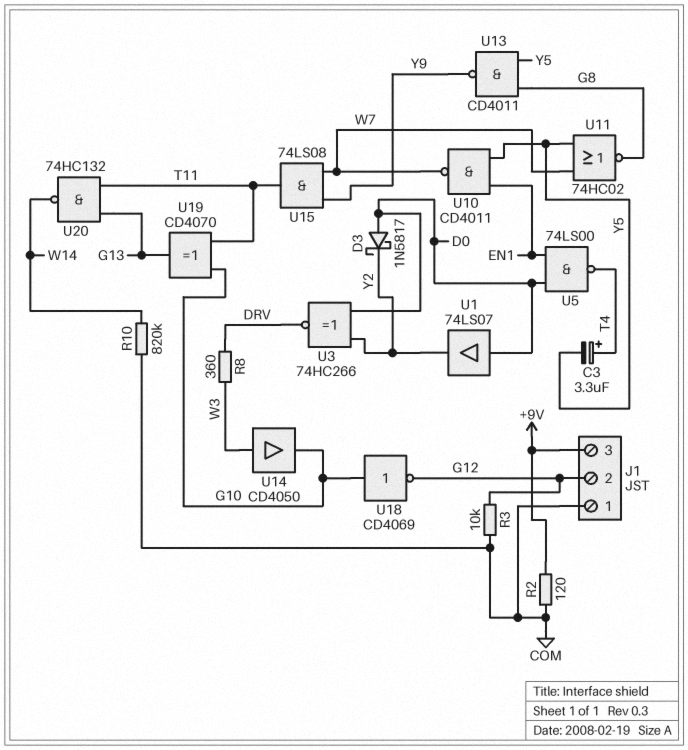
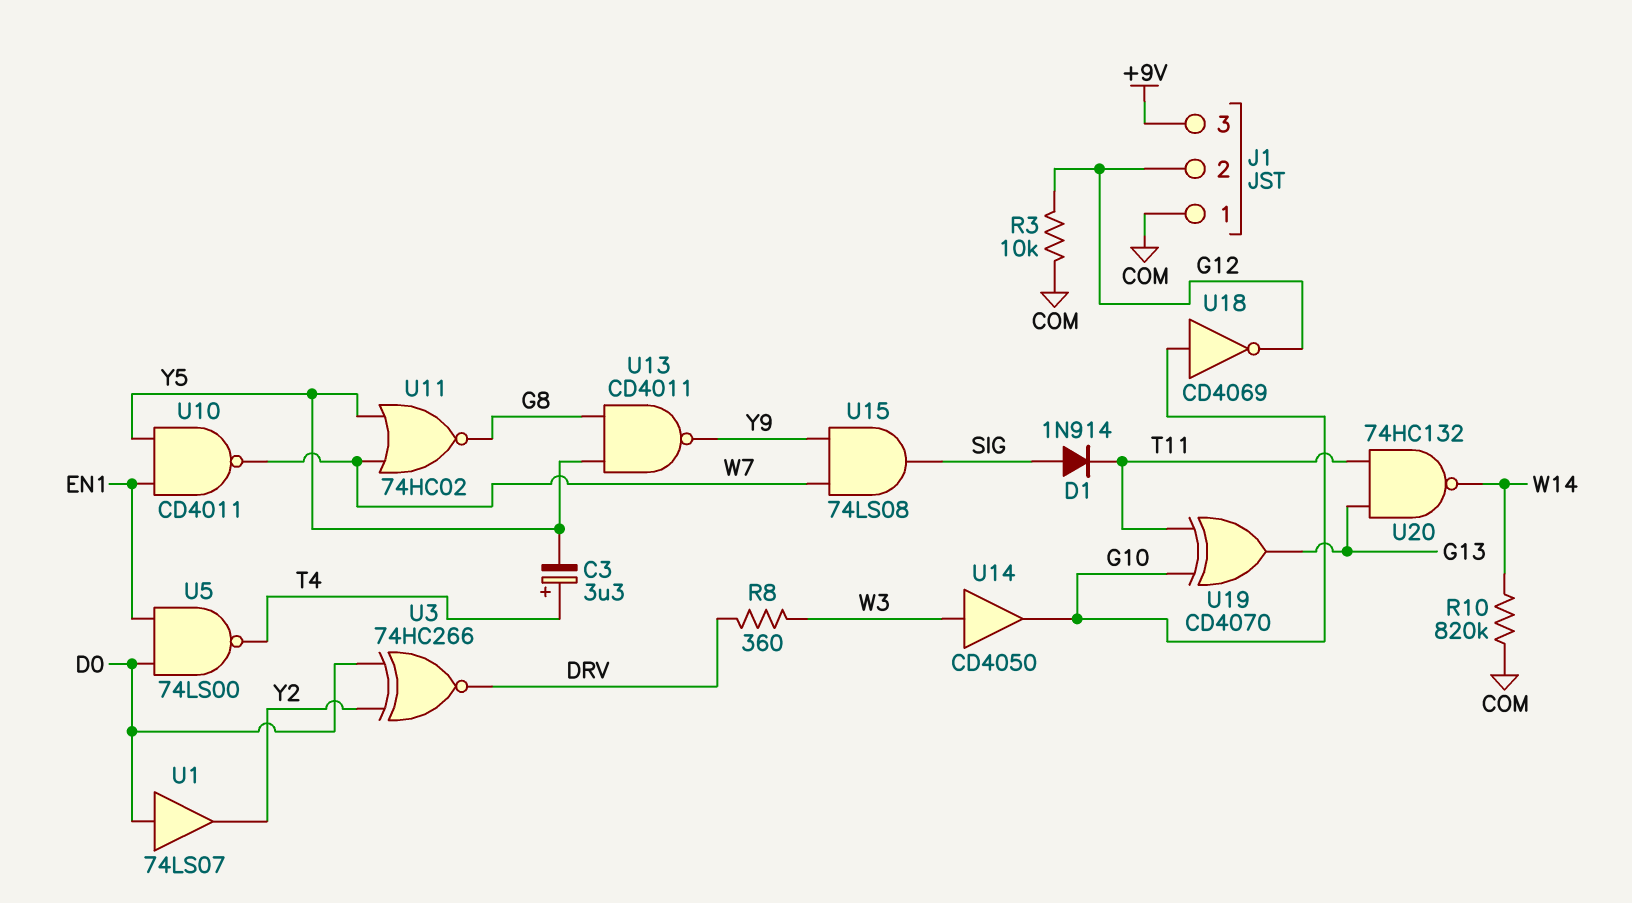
D1: none -> diode 1N914 (A SIG, K T11)
D3: schottky 1N5817 (A D0, K Y2) -> none
R2: 120 (+9V, COM) -> none
U15: AND 74LS08 (in W7, in Y9, out T11) -> AND 74LS08 (in W7, in Y9, out SIG)

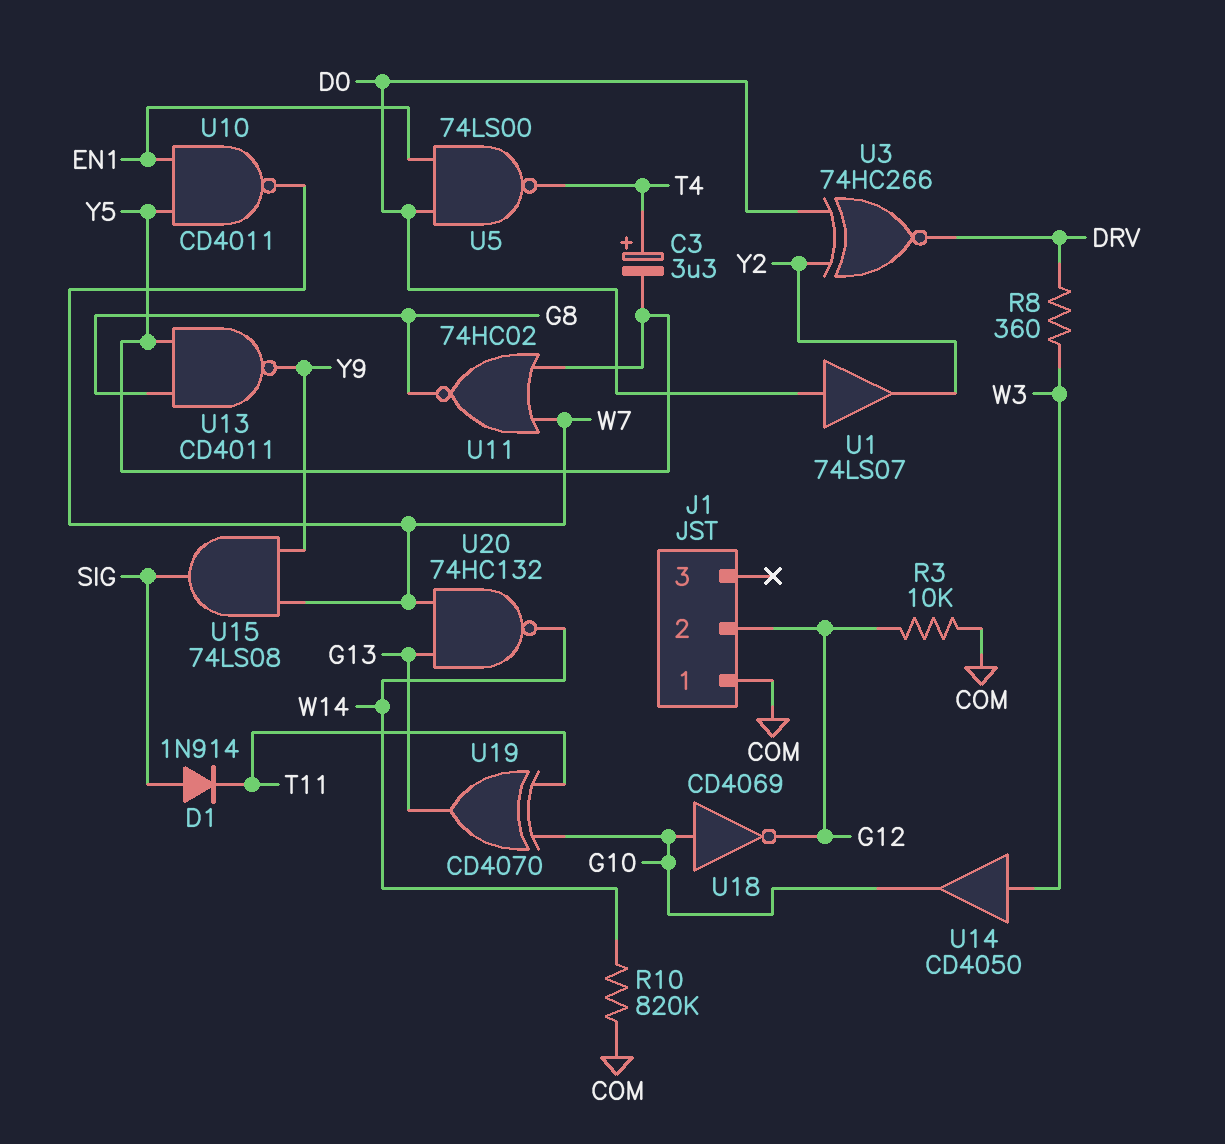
J1 pin 3: +9V -> none
U20: NAND 74HC132 (in G13, in T11, out W14) -> NAND 74HC132 (in G13, in W7, out W14)

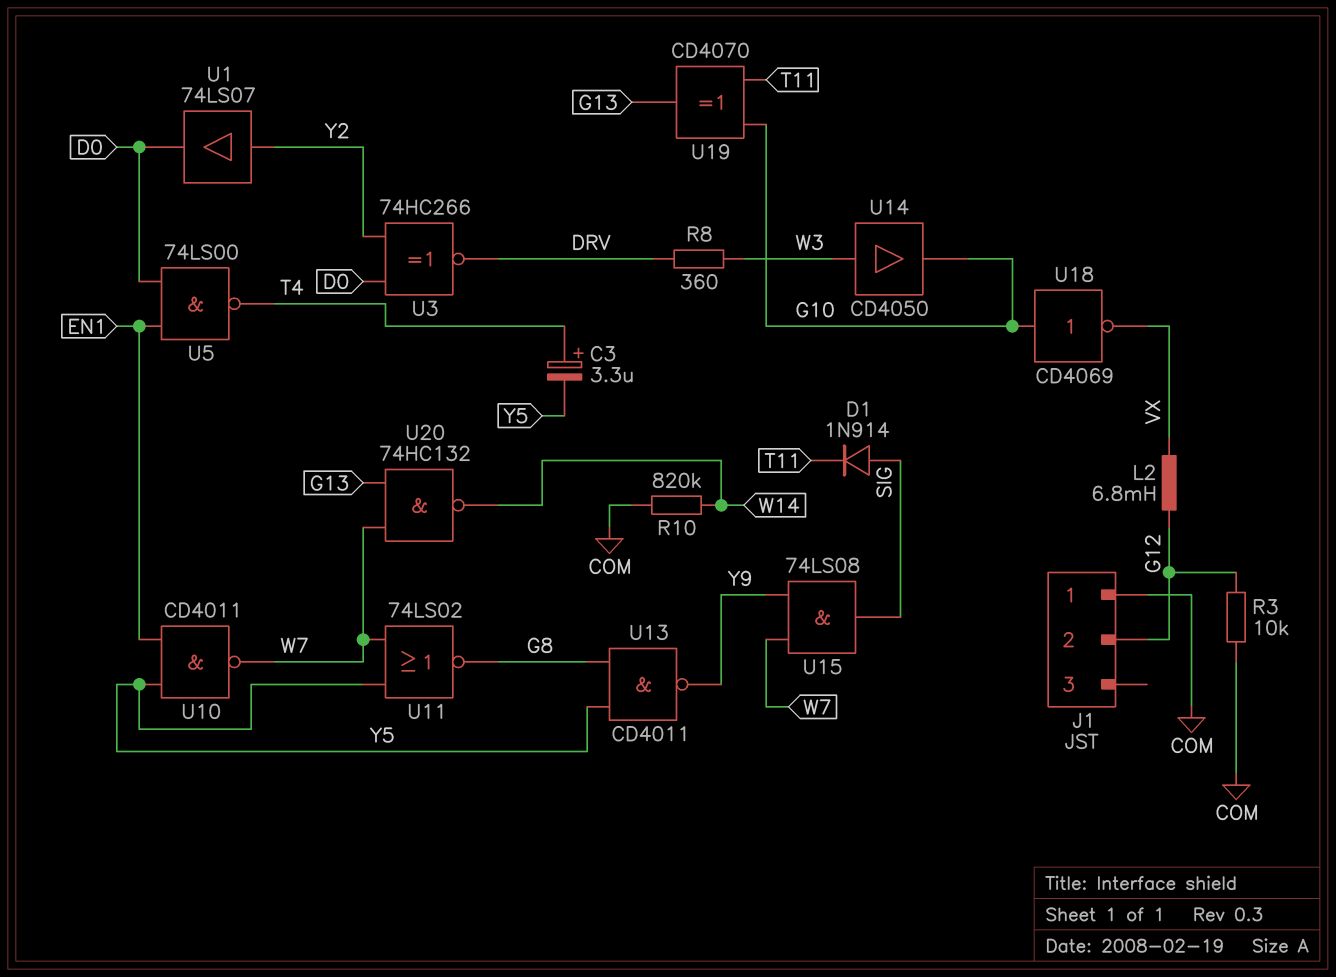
L2: none -> 6.8mH (G12, VX)
U1: buffer 74LS07 (in D0, out Y2) -> buffer 74LS07 (in Y2, out D0)
U11: NOR 74HC02 (in W7, in Y5, out G8) -> NOR 74LS02 (in W7, in Y5, out G8)
U18: NOT CD4069 (in G10, out G12) -> NOT CD4069 (in G10, out VX)

